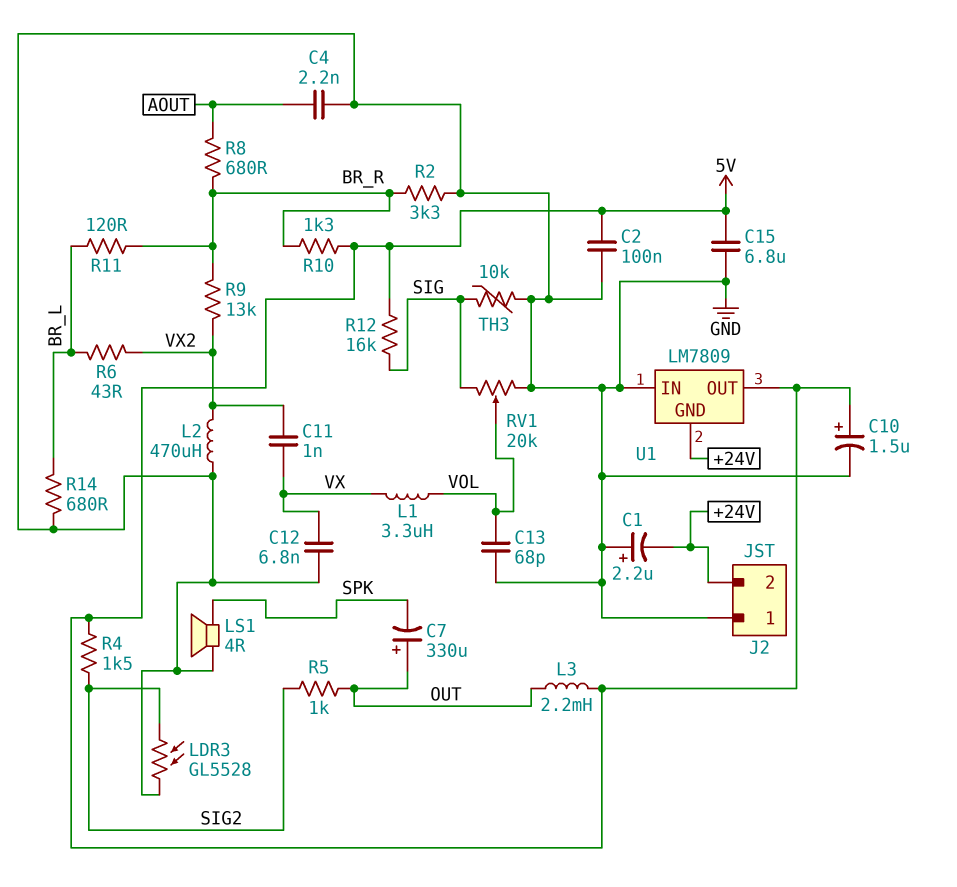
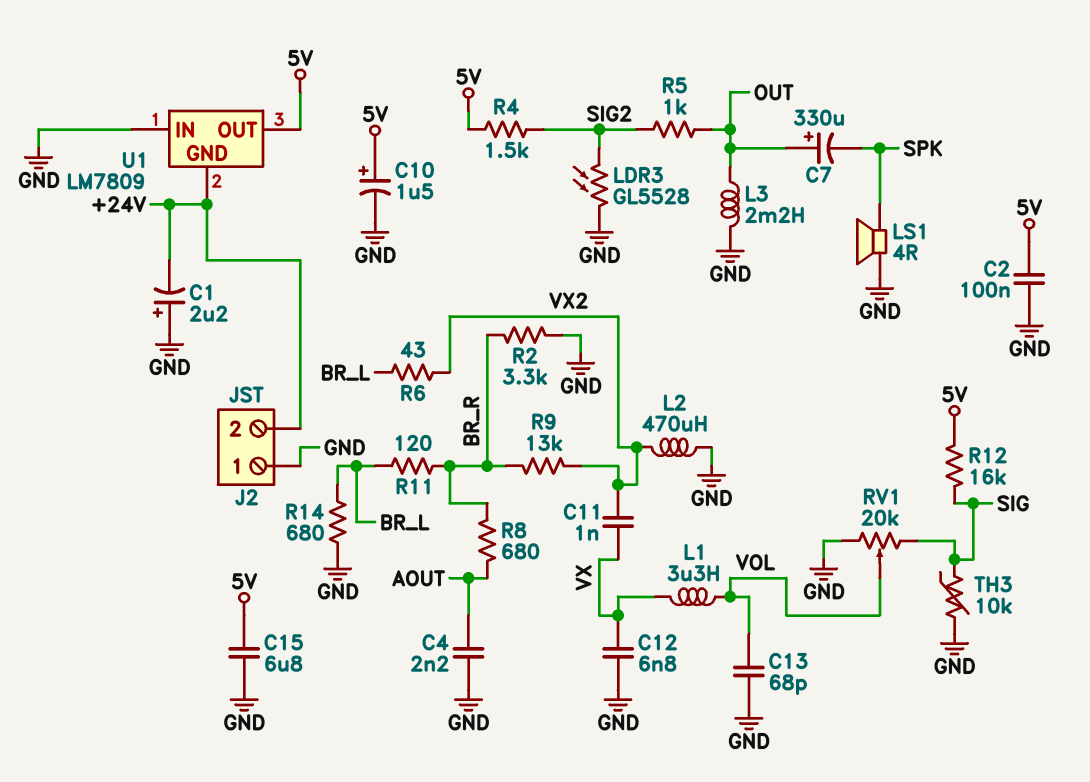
L3: 2.2mH (5V, OUT) -> 2.2mH (GND, OUT)
R10: 1.3k (5V, BR_R) -> none

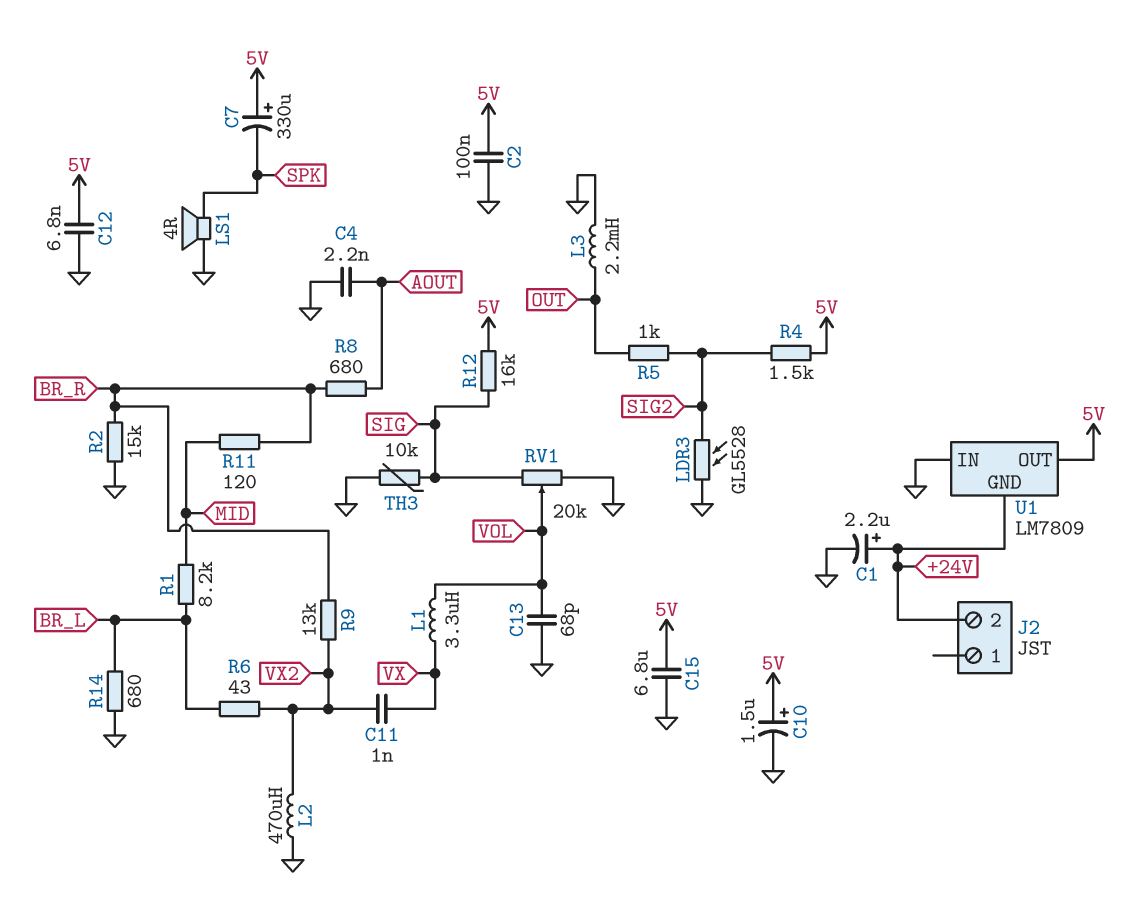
C1: 2.2uF (plus GND, minus +24V) -> 2.2uF (plus +24V, minus GND)
C7: 330uF (plus OUT, minus SPK) -> 330uF (plus 5V, minus SPK)
C12: 6.8nF (GND, VX) -> 6.8nF (5V, GND)
J2 pin 1: GND -> none
R1: none -> 8.2k (BR_L, MID)
R2: 3.3k (BR_R, GND) -> 15k (BR_R, GND)
R11: 120 (BR_L, BR_R) -> 120 (BR_R, MID)

